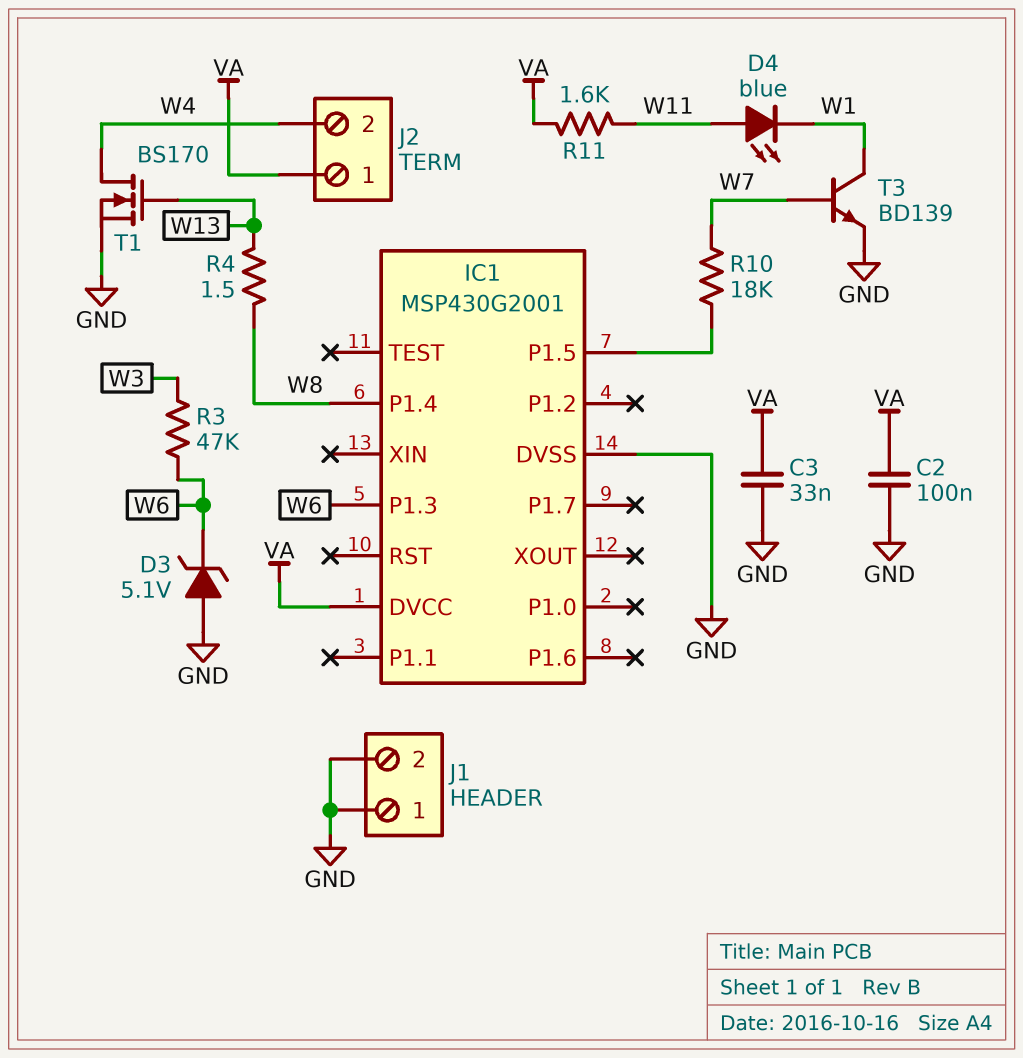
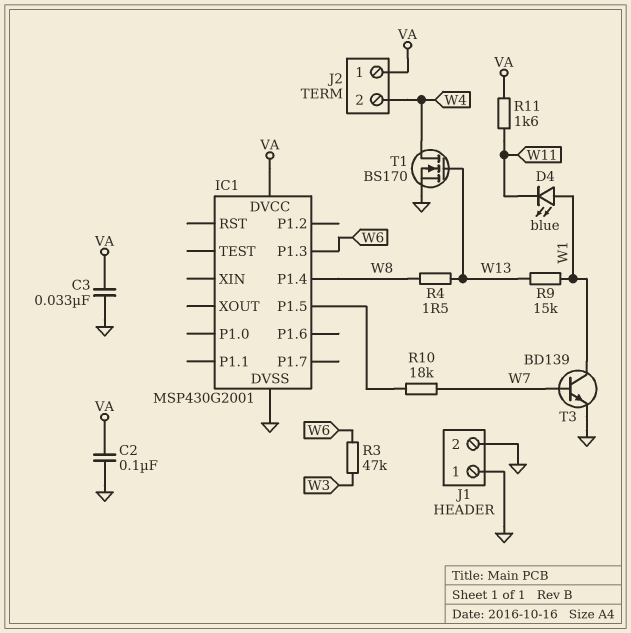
D3: zener 5.1V (A GND, K W6) -> none
D4: LED blue (A W11, K W1) -> LED blue (A W1, K W11)
R9: none -> 15k (W1, W13)

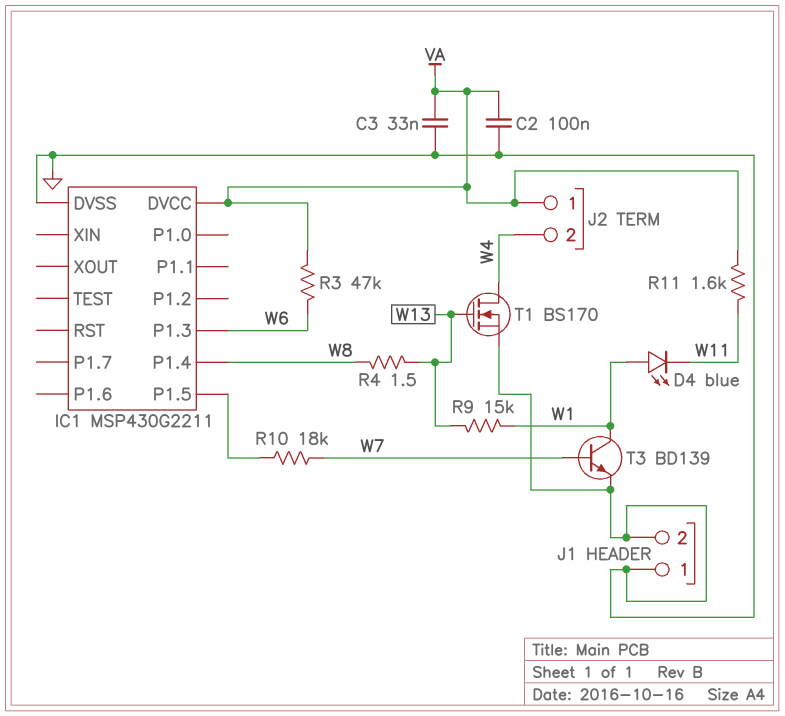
IC1: MSP430G2001 -> MSP430G2211
R3: 47k (W3, W6) -> 47k (VA, W6)

